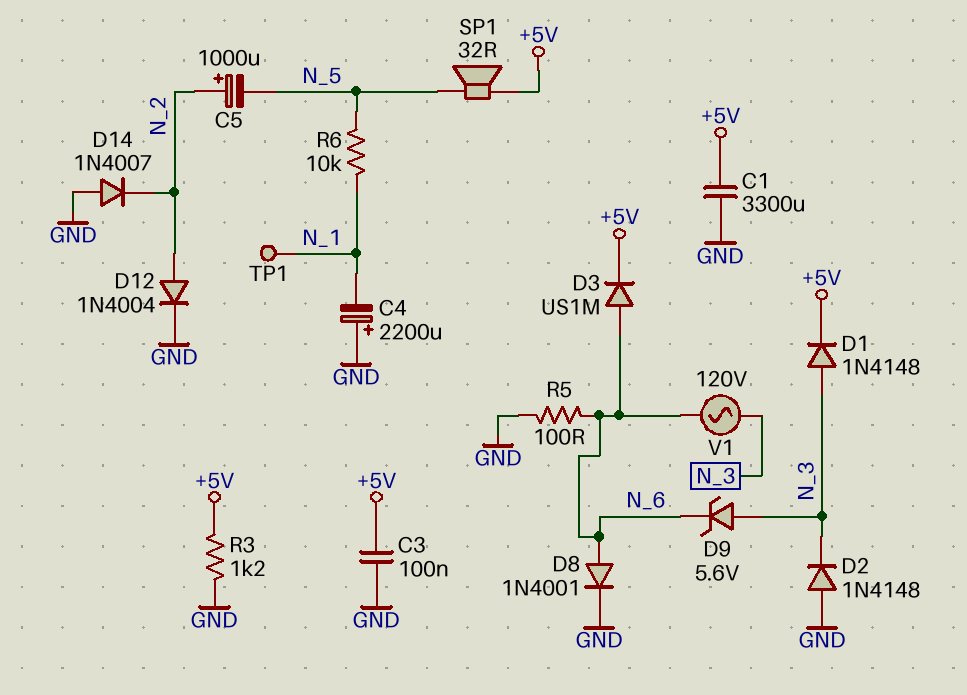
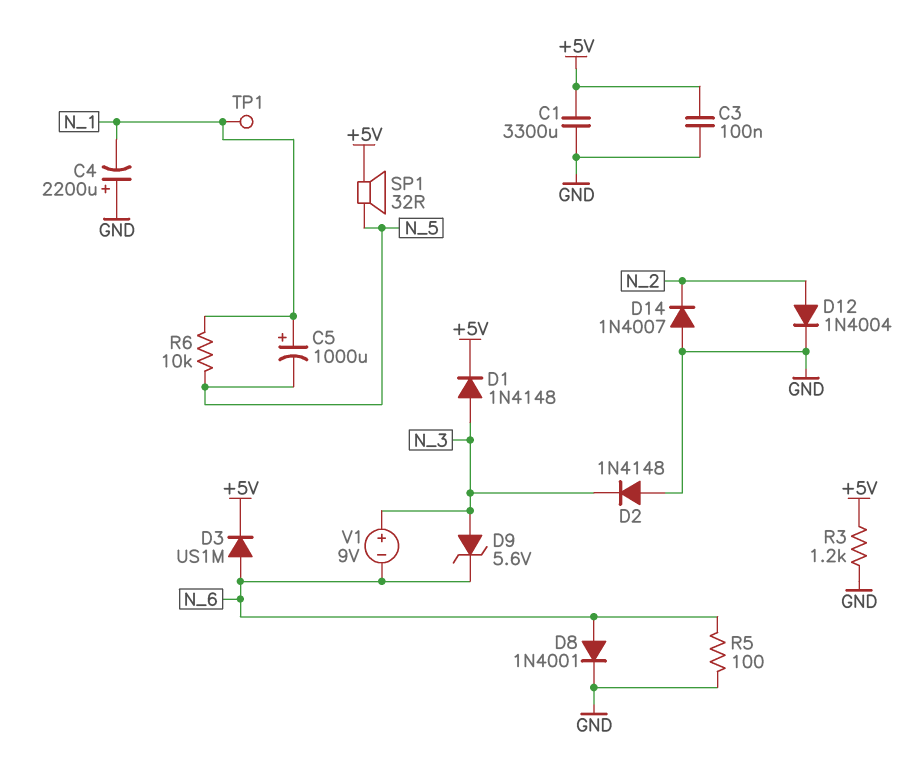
C5: 1000uF (plus N_2, minus N_5) -> 1000uF (plus N_1, minus N_5)
V1: AC 120V (N_3, N_6) -> 9V (plus N_3, minus N_6)

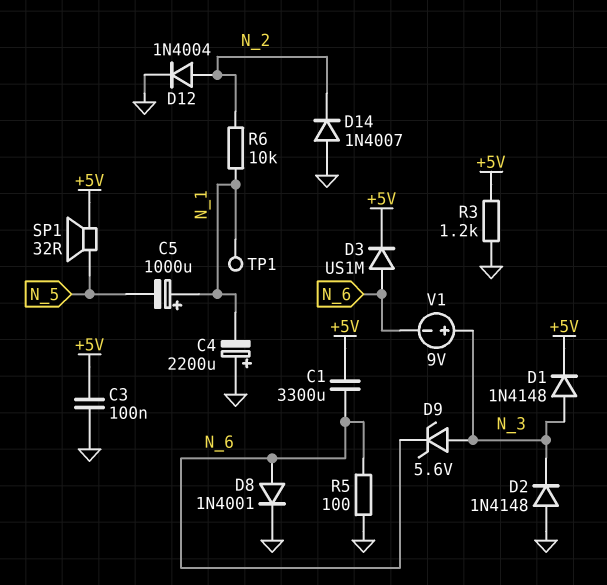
C1: 3300uF (+5V, GND) -> 3300uF (+5V, N_6)
R6: 10k (N_1, N_5) -> 10k (N_1, N_2)

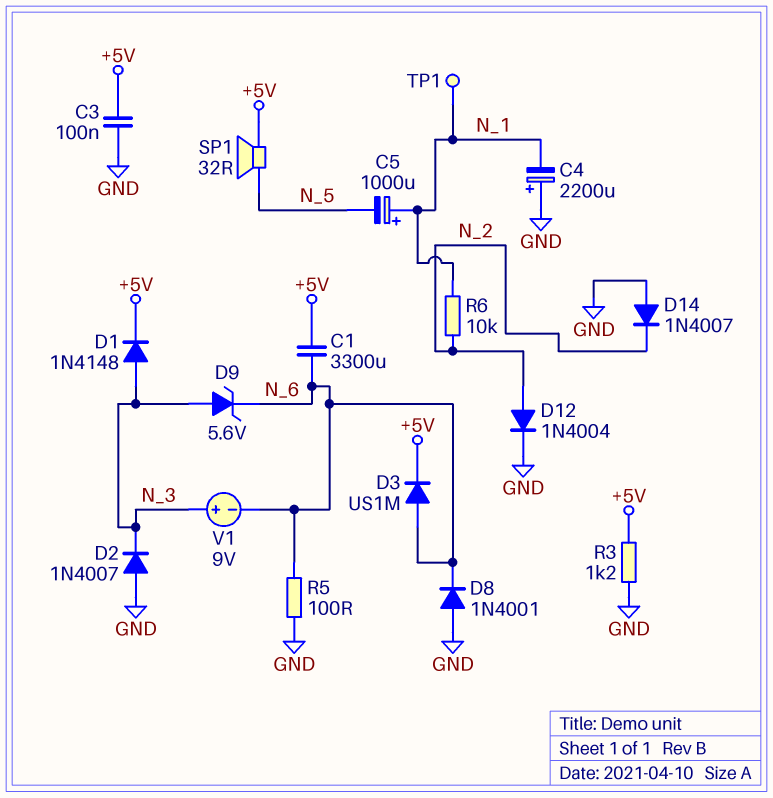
D2: diode 1N4148 (A GND, K N_3) -> diode 1N4007 (A GND, K N_3)
D8: diode 1N4001 (A N_6, K GND) -> diode 1N4001 (A GND, K N_6)

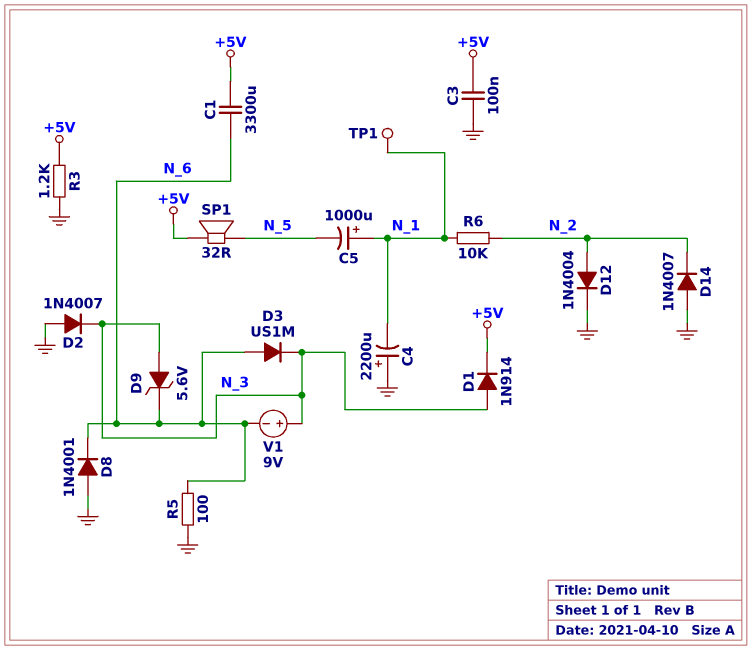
D1: diode 1N4148 (A N_3, K +5V) -> diode 1N914 (A N_3, K +5V)
D3: diode US1M (A N_6, K +5V) -> diode US1M (A N_6, K N_3)

